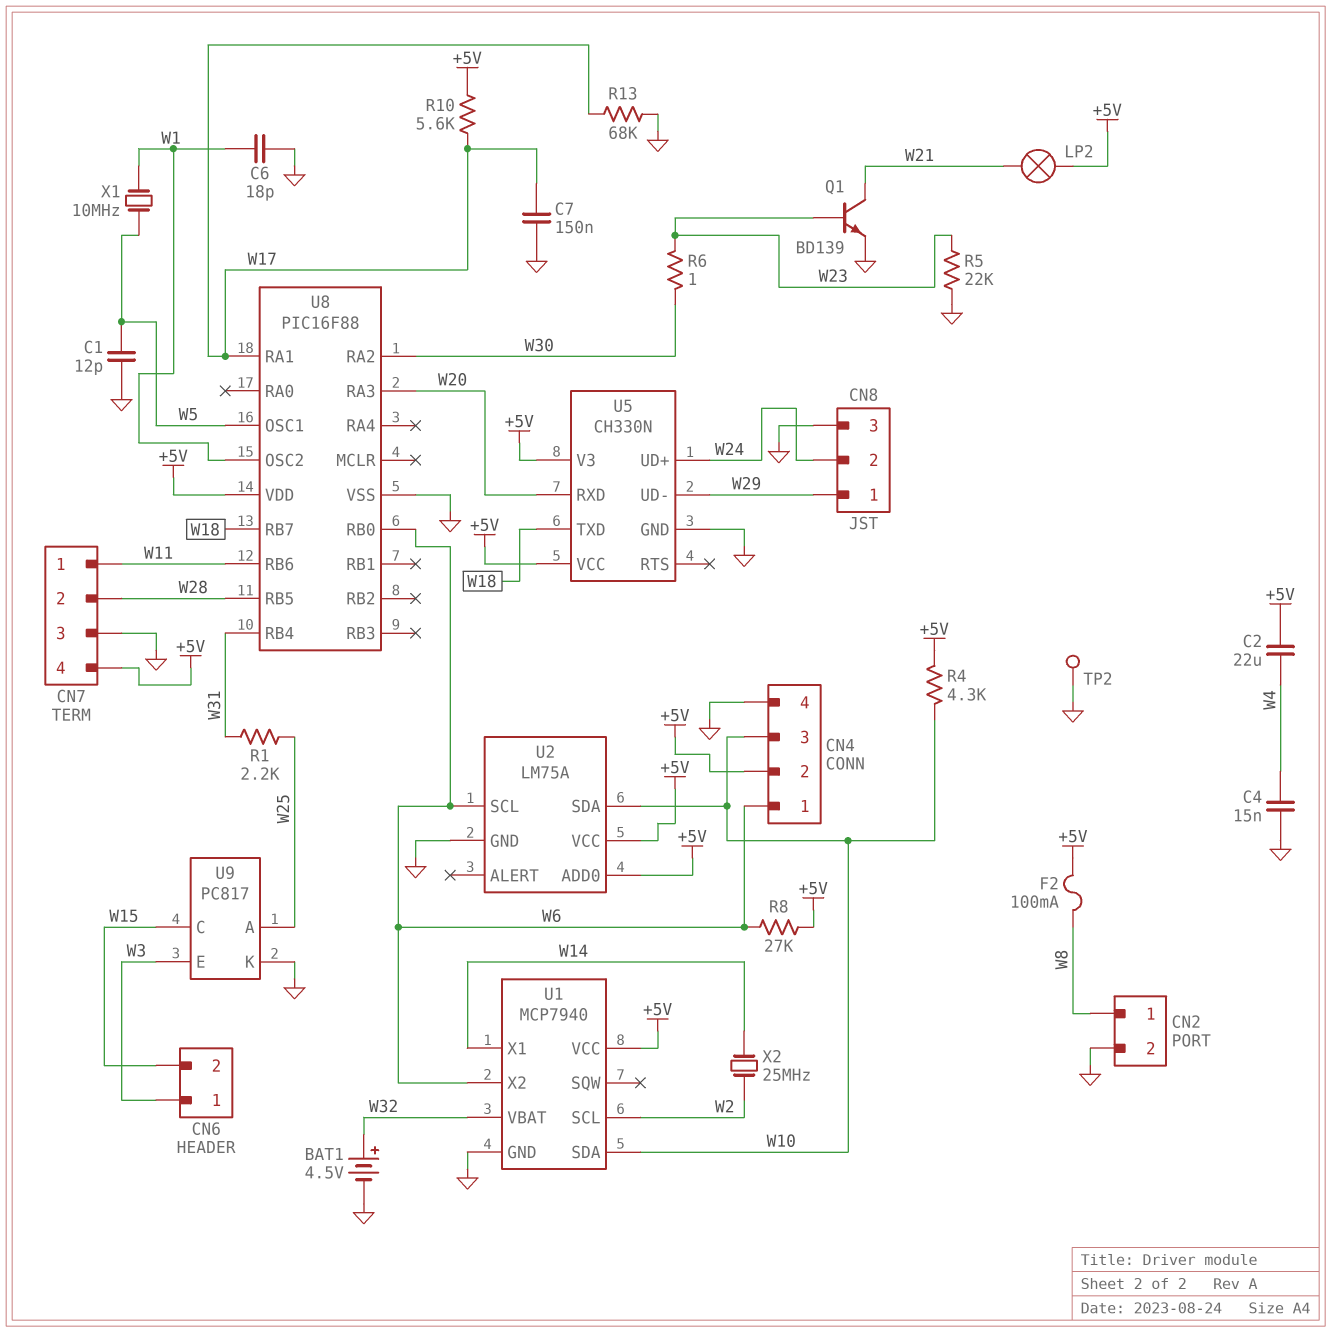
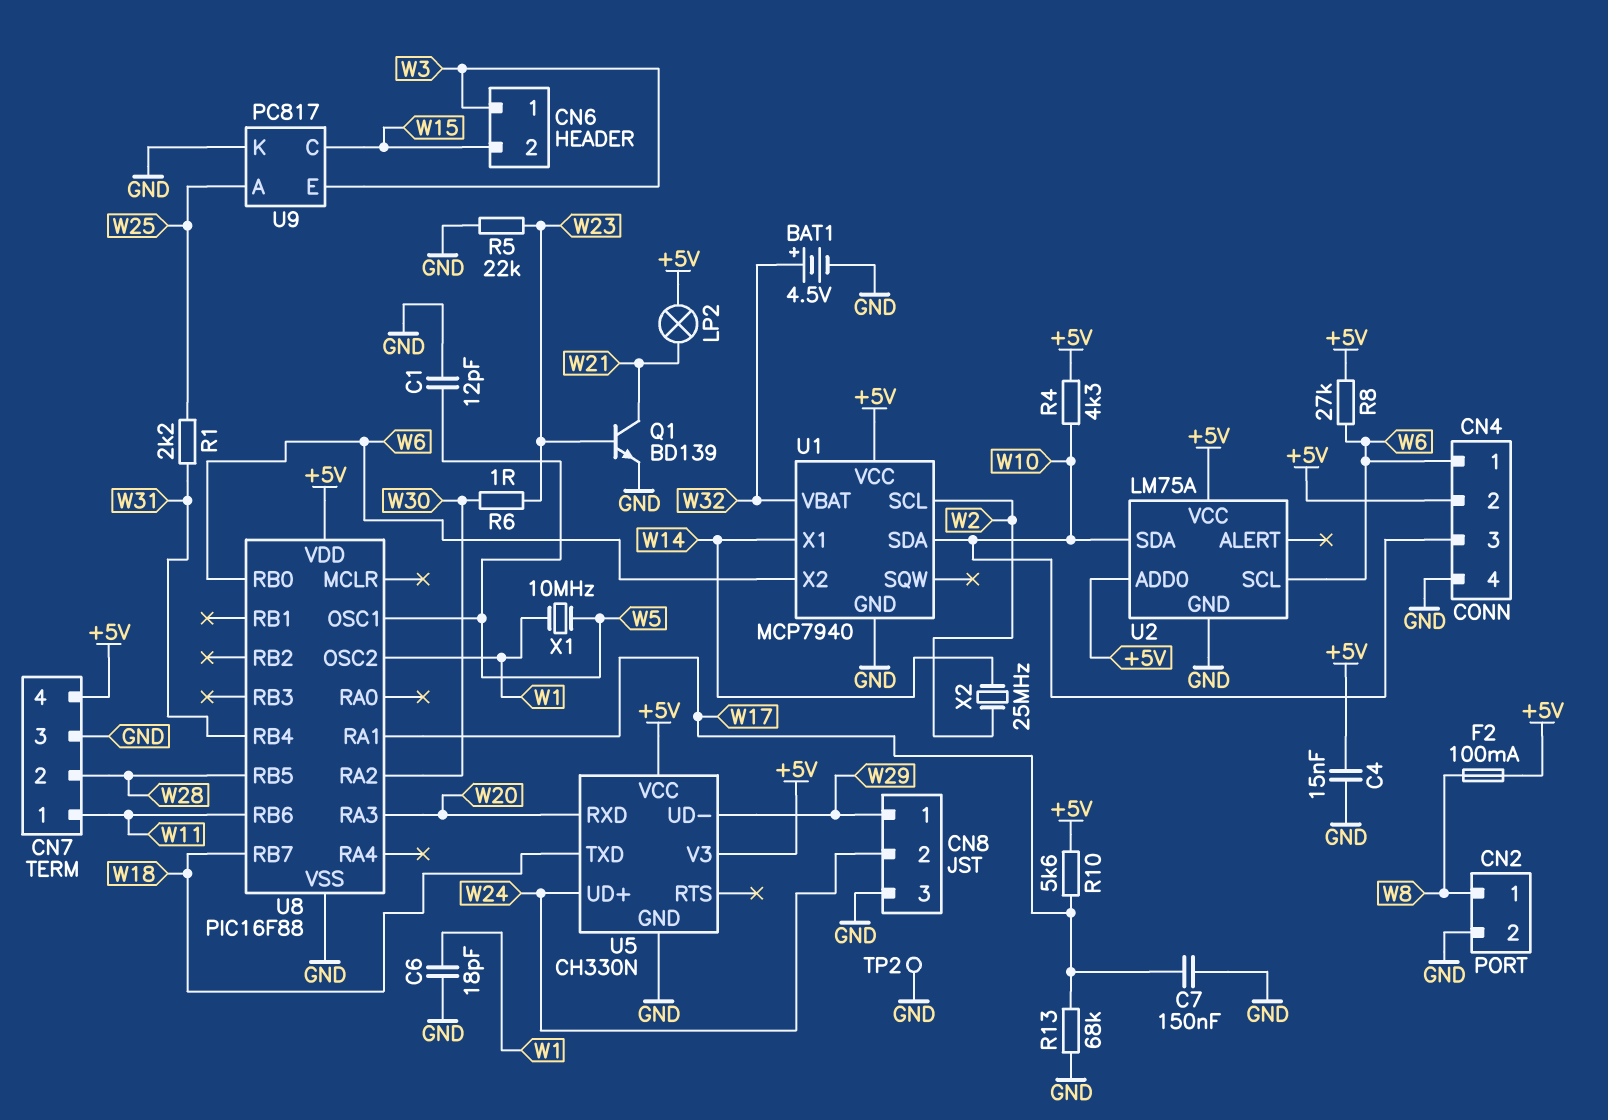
C2: 22uF (+5V, W4) -> none
C4: 15nF (GND, W4) -> 15nF (+5V, GND)

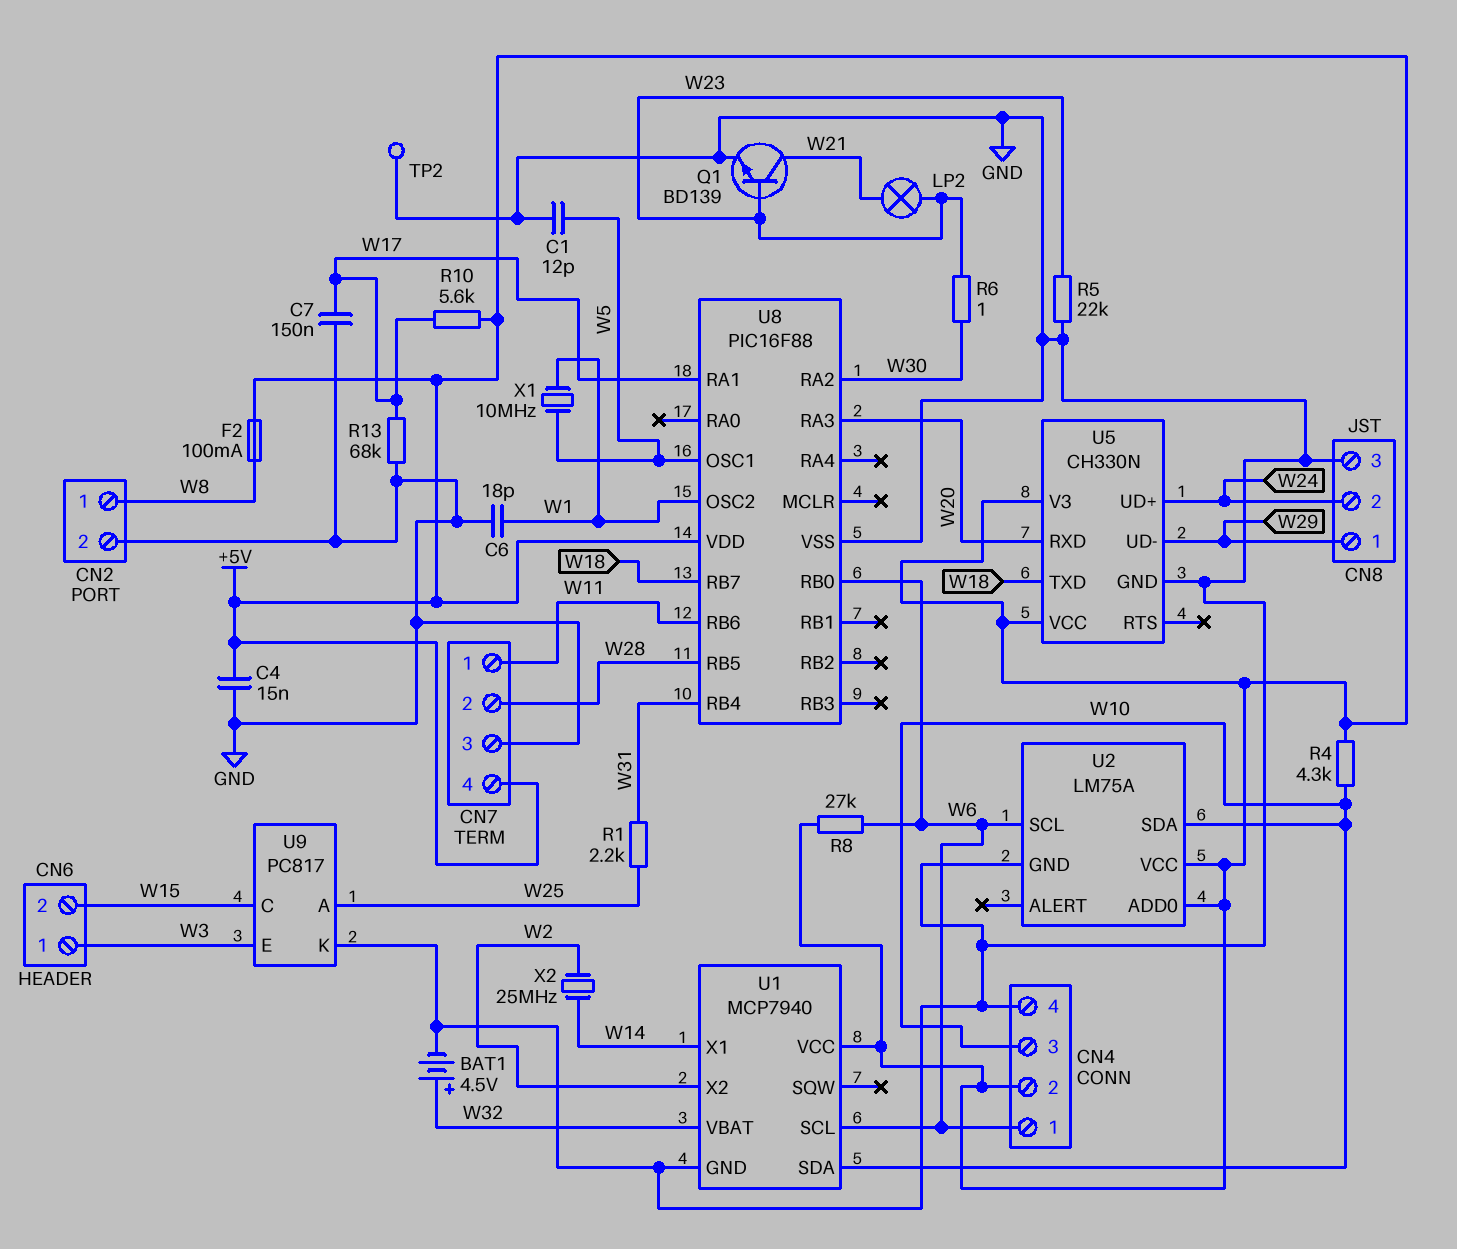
LP2: lamp (+5V, W21) -> lamp (W21, W23)
U1 pin SCL: W2 -> W6
U1 pin X2: W6 -> W2

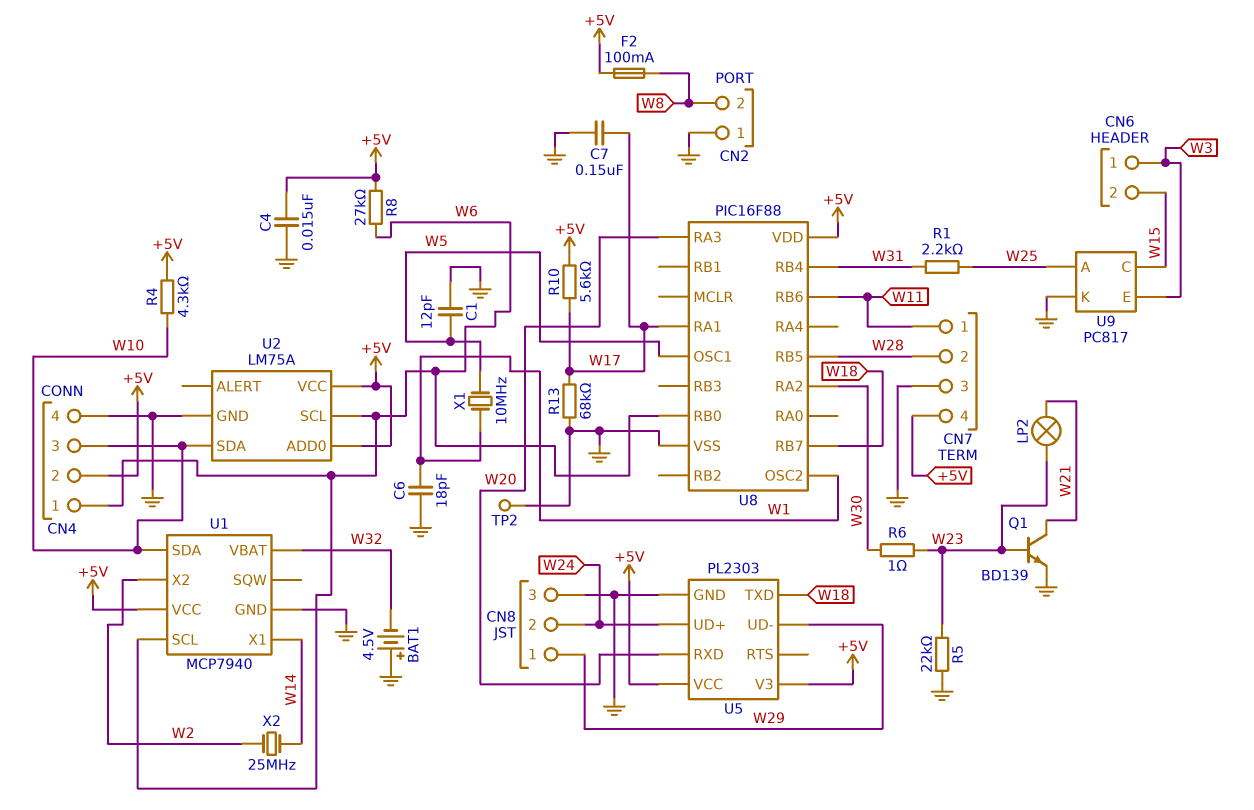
BAT1: 4.5V (plus W32, minus GND) -> 4.5V (plus GND, minus W32)
CN2 pin 1: W8 -> GND
CN2 pin 2: GND -> W8
U5: CH330N -> PL2303

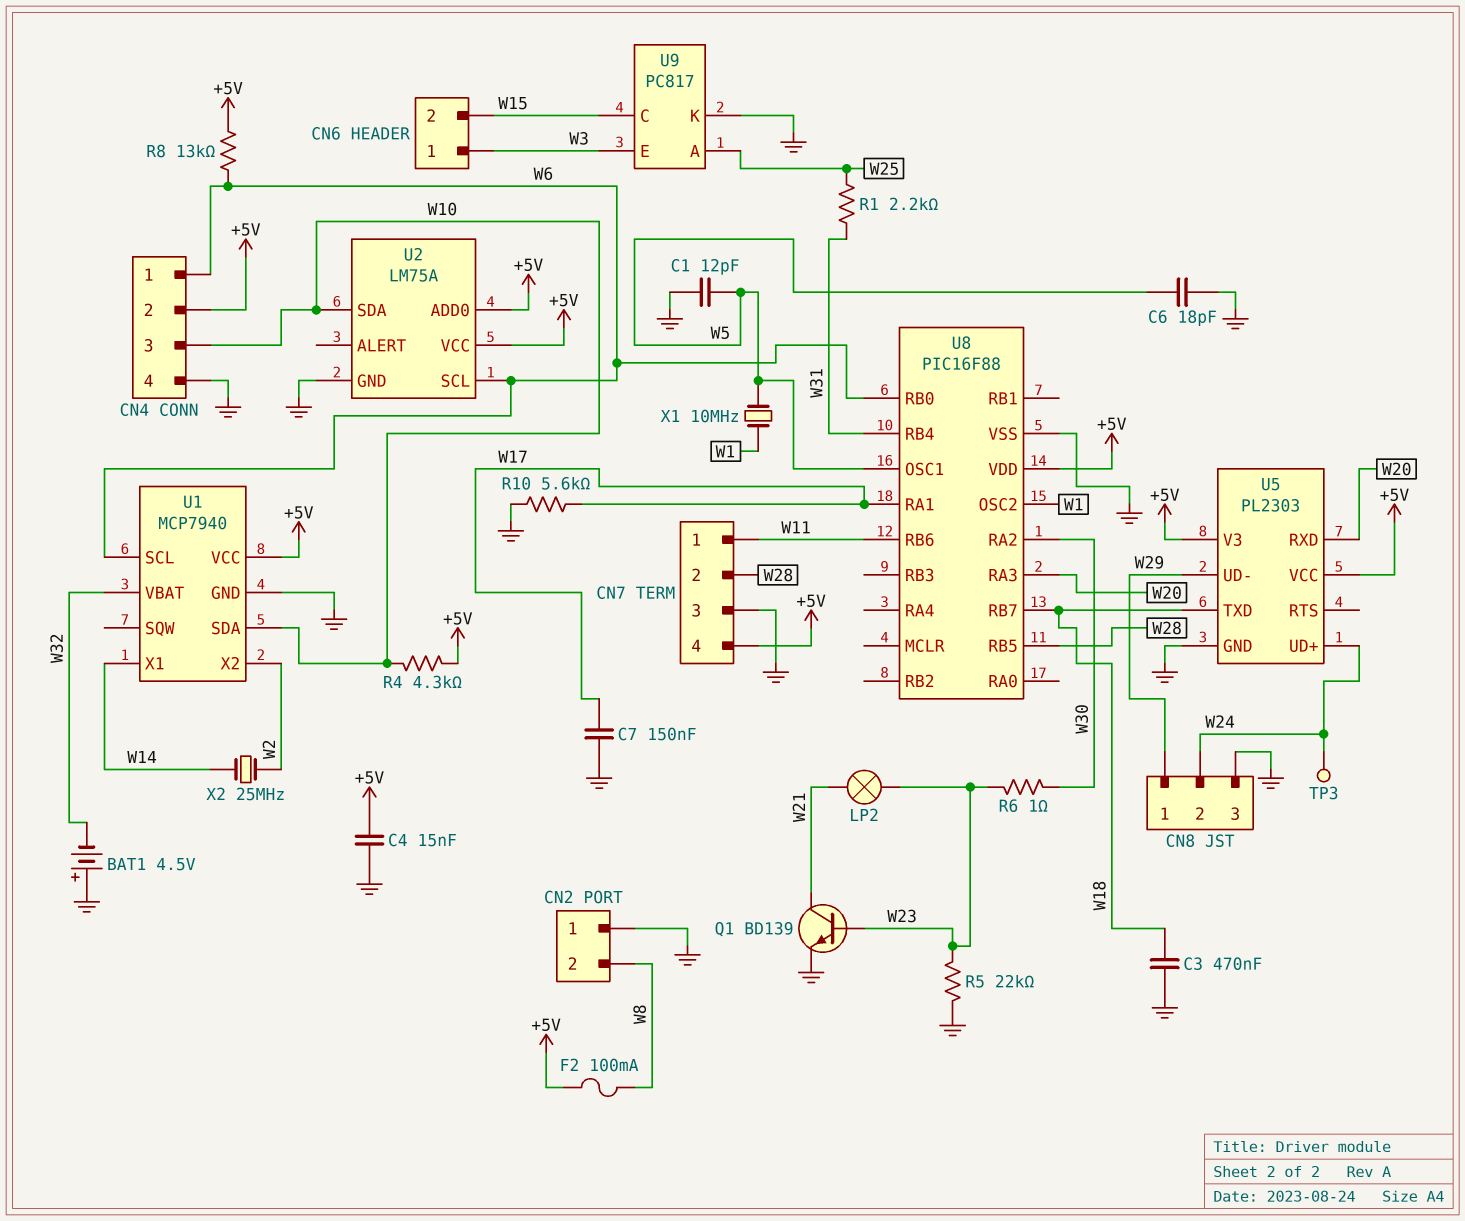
C3: none -> 470nF (GND, W18)
C6: 18pF (GND, W1) -> 18pF (GND, W5)
R8: 27k (+5V, W6) -> 13k (+5V, W6)
R10: 5.6k (+5V, W17) -> 5.6k (GND, W17)
R13: 68k (GND, W17) -> none
TP2: test point (GND) -> none
TP3: none -> test point (W24)

